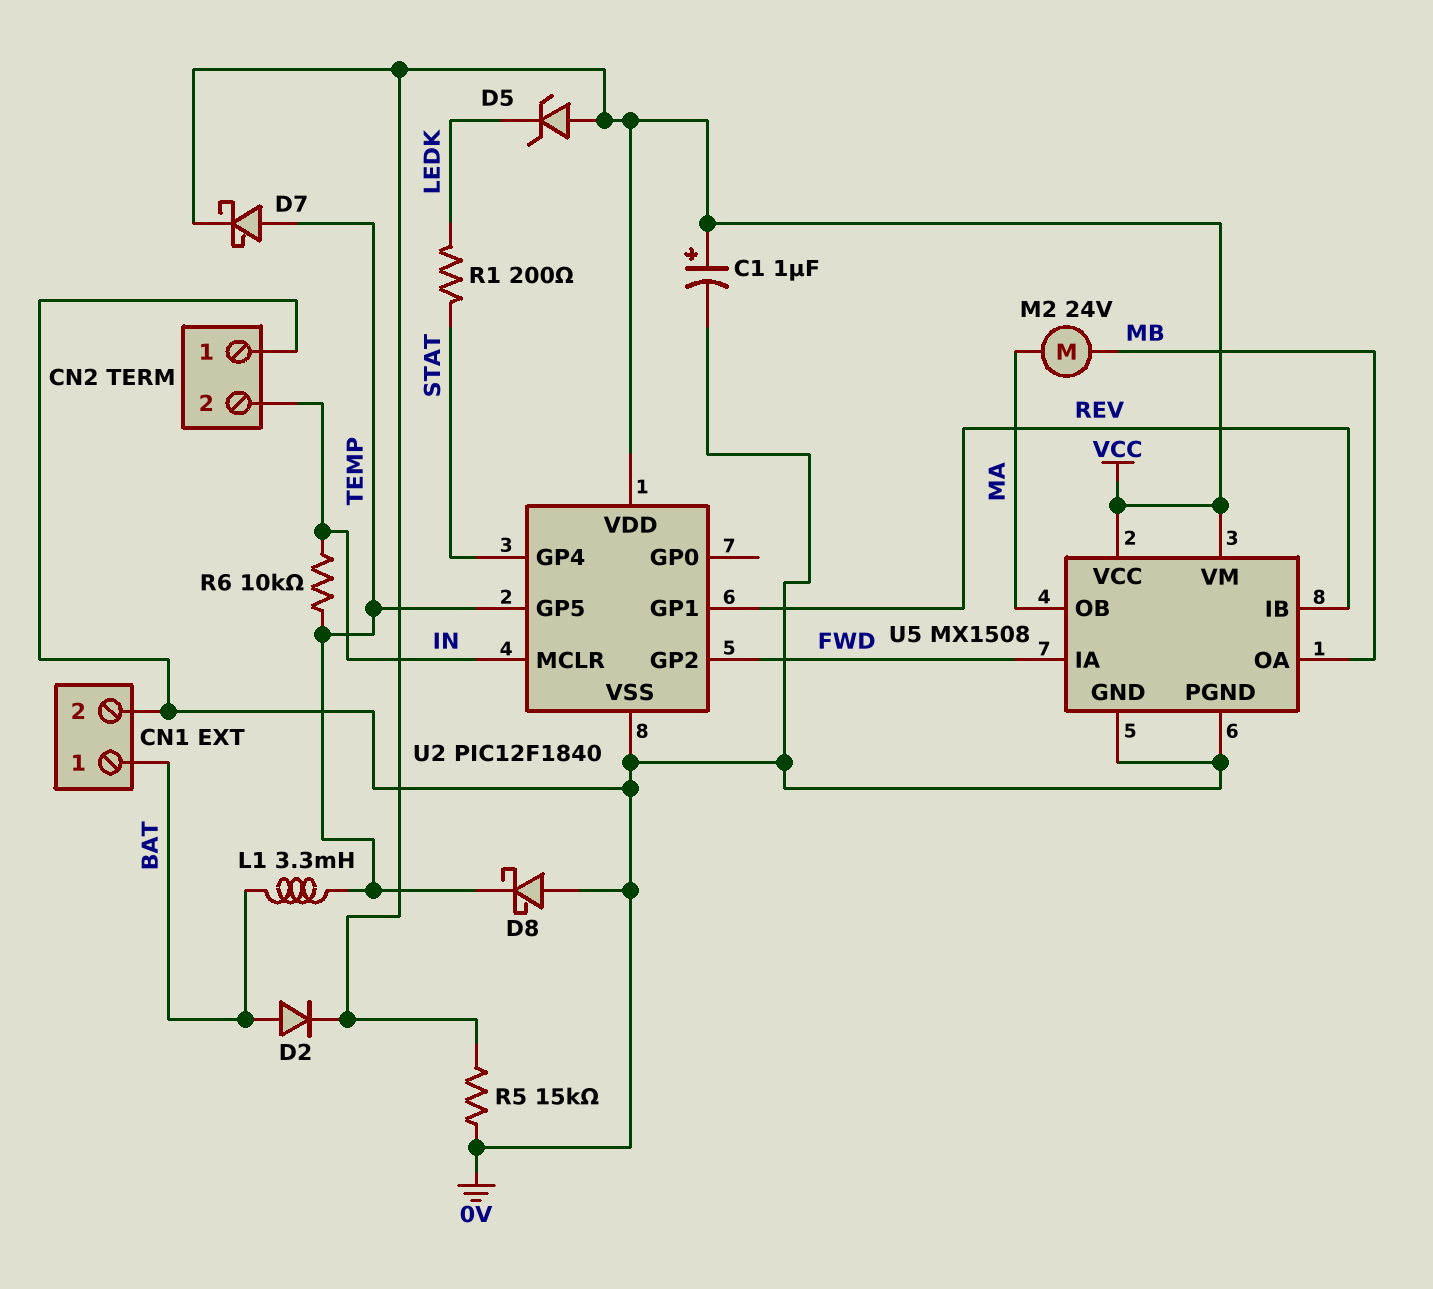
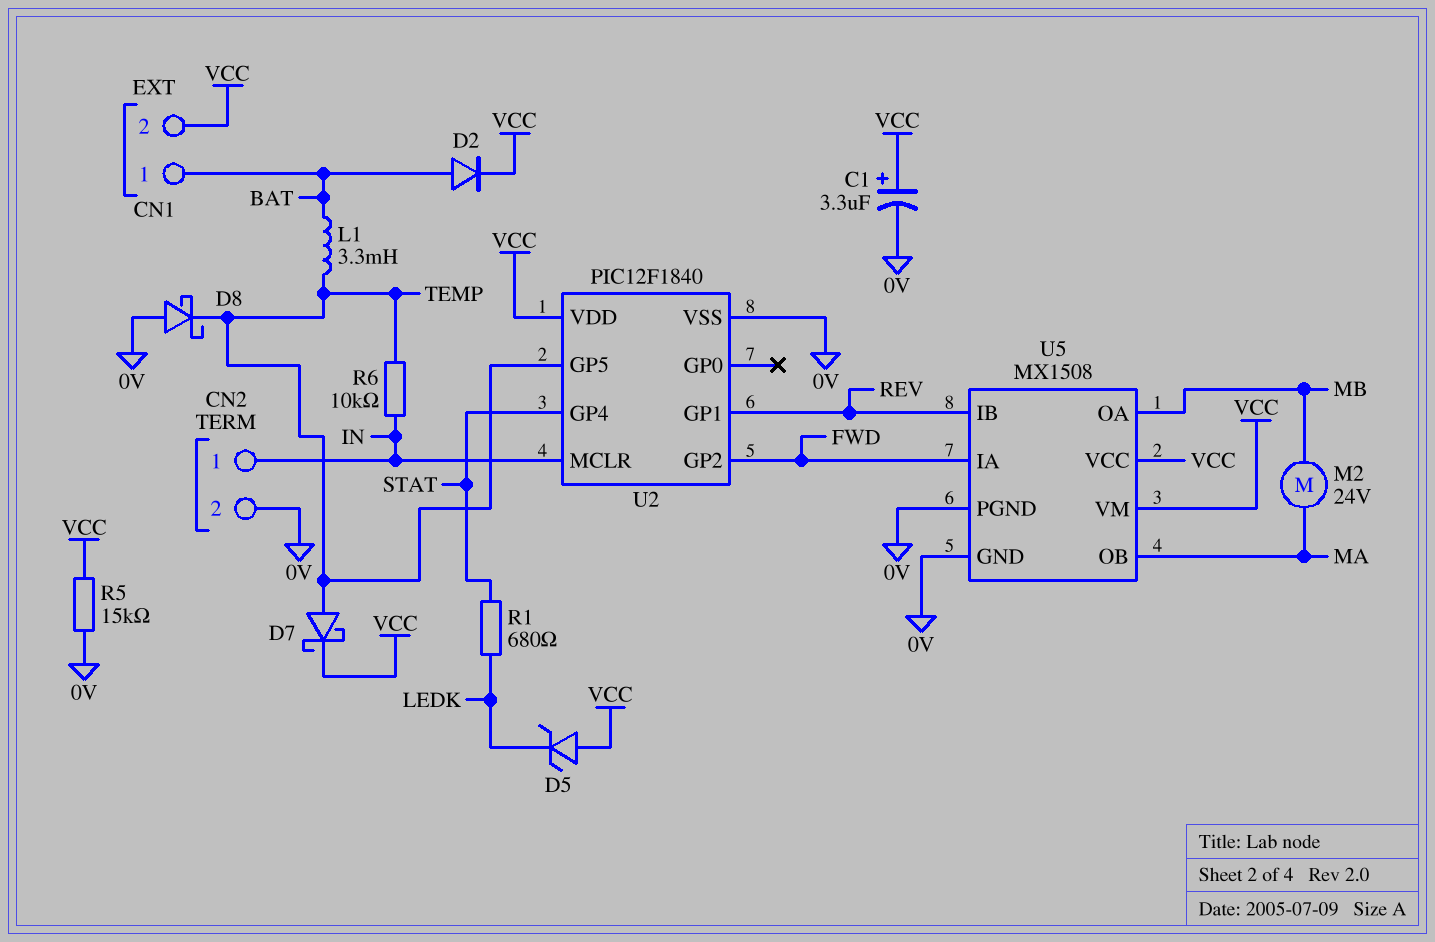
C1: 1uF (plus VCC, minus 0V) -> 3.3uF (plus VCC, minus 0V)
CN1 pin 2: 0V -> VCC
CN2 pin 1: 0V -> IN
CN2 pin 2: IN -> 0V
R1: 200 (LEDK, STAT) -> 680 (LEDK, STAT)

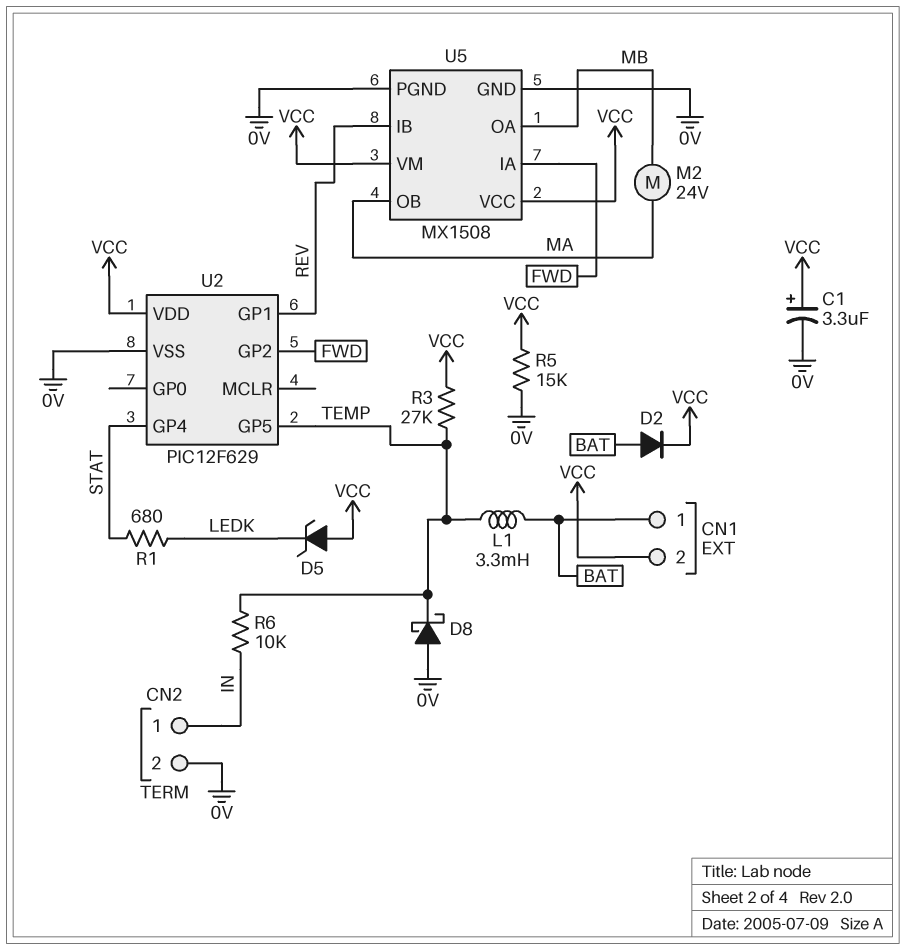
D7: schottky (A TEMP, K VCC) -> none
R3: none -> 27k (TEMP, VCC)
U2: PIC12F1840 -> PIC12F629
U2 pin MCLR: IN -> none

